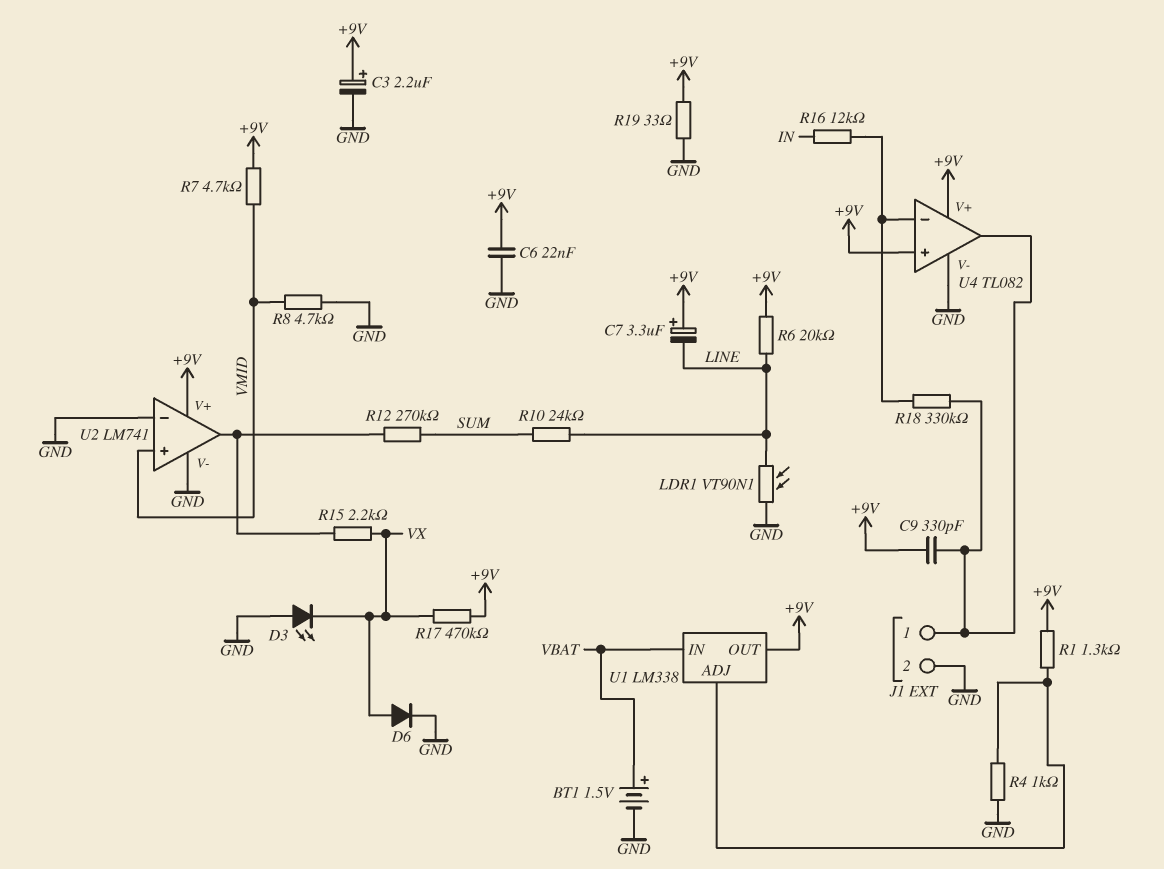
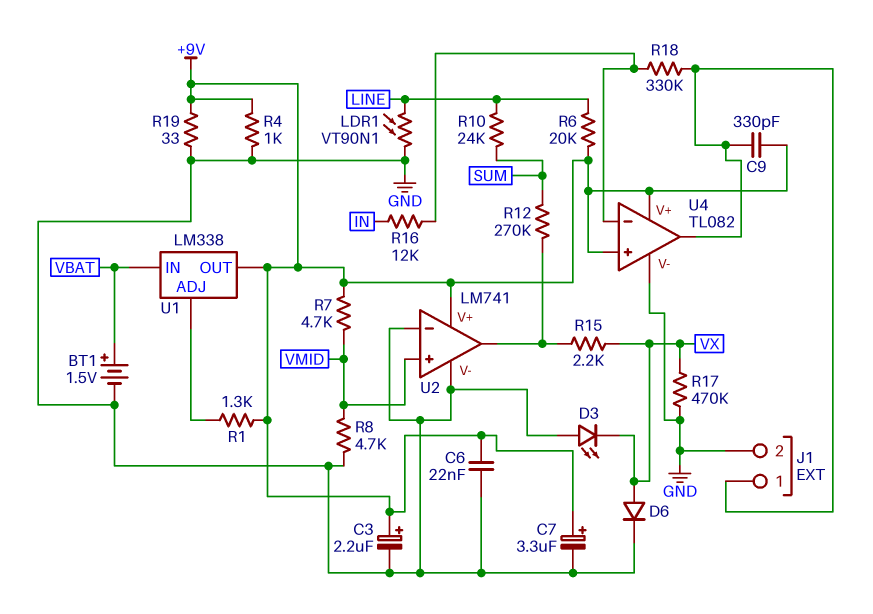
C7: 3.3uF (plus +9V, minus LINE) -> 3.3uF (plus +9V, minus GND)
R4: 1k (GND, U1/ADJ) -> 1k (+9V, GND)
R17: 470k (+9V, VX) -> 470k (GND, VX)

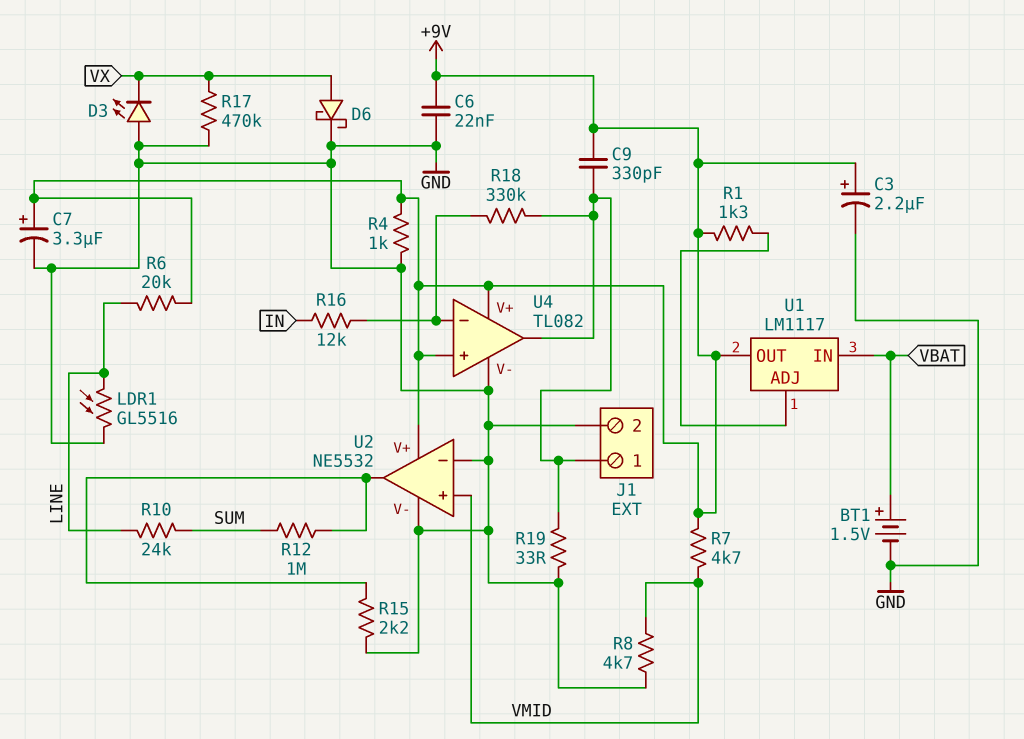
D6: diode (A VX, K GND) -> schottky (A VX, K GND)
LDR1: VT90N1 (GND, LINE) -> GL5516 (GND, LINE)
R12: 270k (SUM, U2/out) -> 1M (SUM, U2/out)
R15: 2.2k (U2/out, VX) -> 2.2k (GND, U2/out)
R19: 33 (+9V, GND) -> 33 (GND, J1/1)
U1: LM338 -> LM1117
U2: LM741 -> NE5532

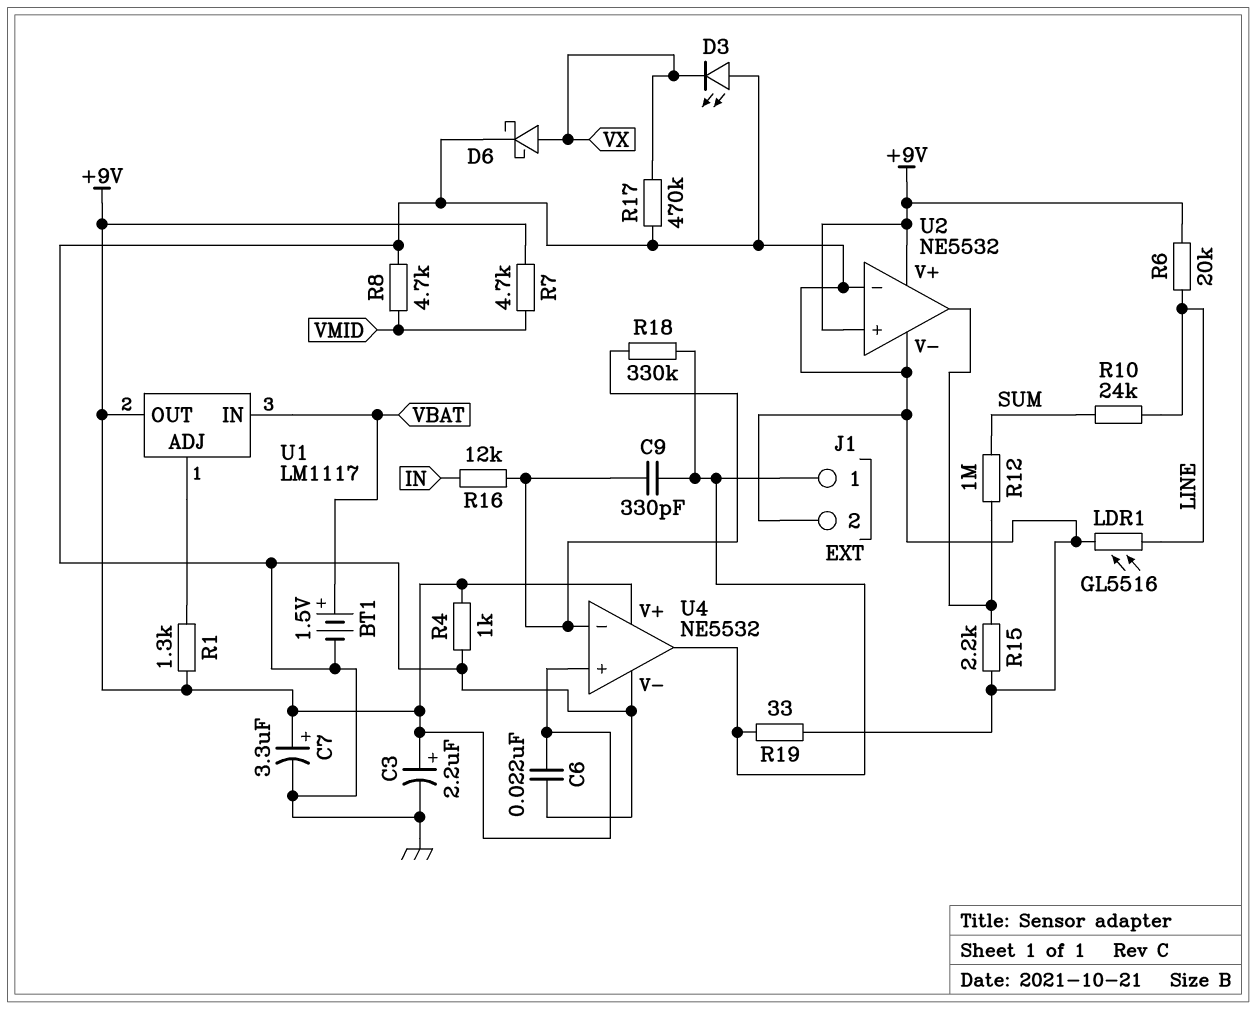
C9: 330pF (+9V, J1/1) -> 330pF (J1/1, U4/in-)
U2 pin in+: VMID -> +9V
U4: TL082 -> NE5532

